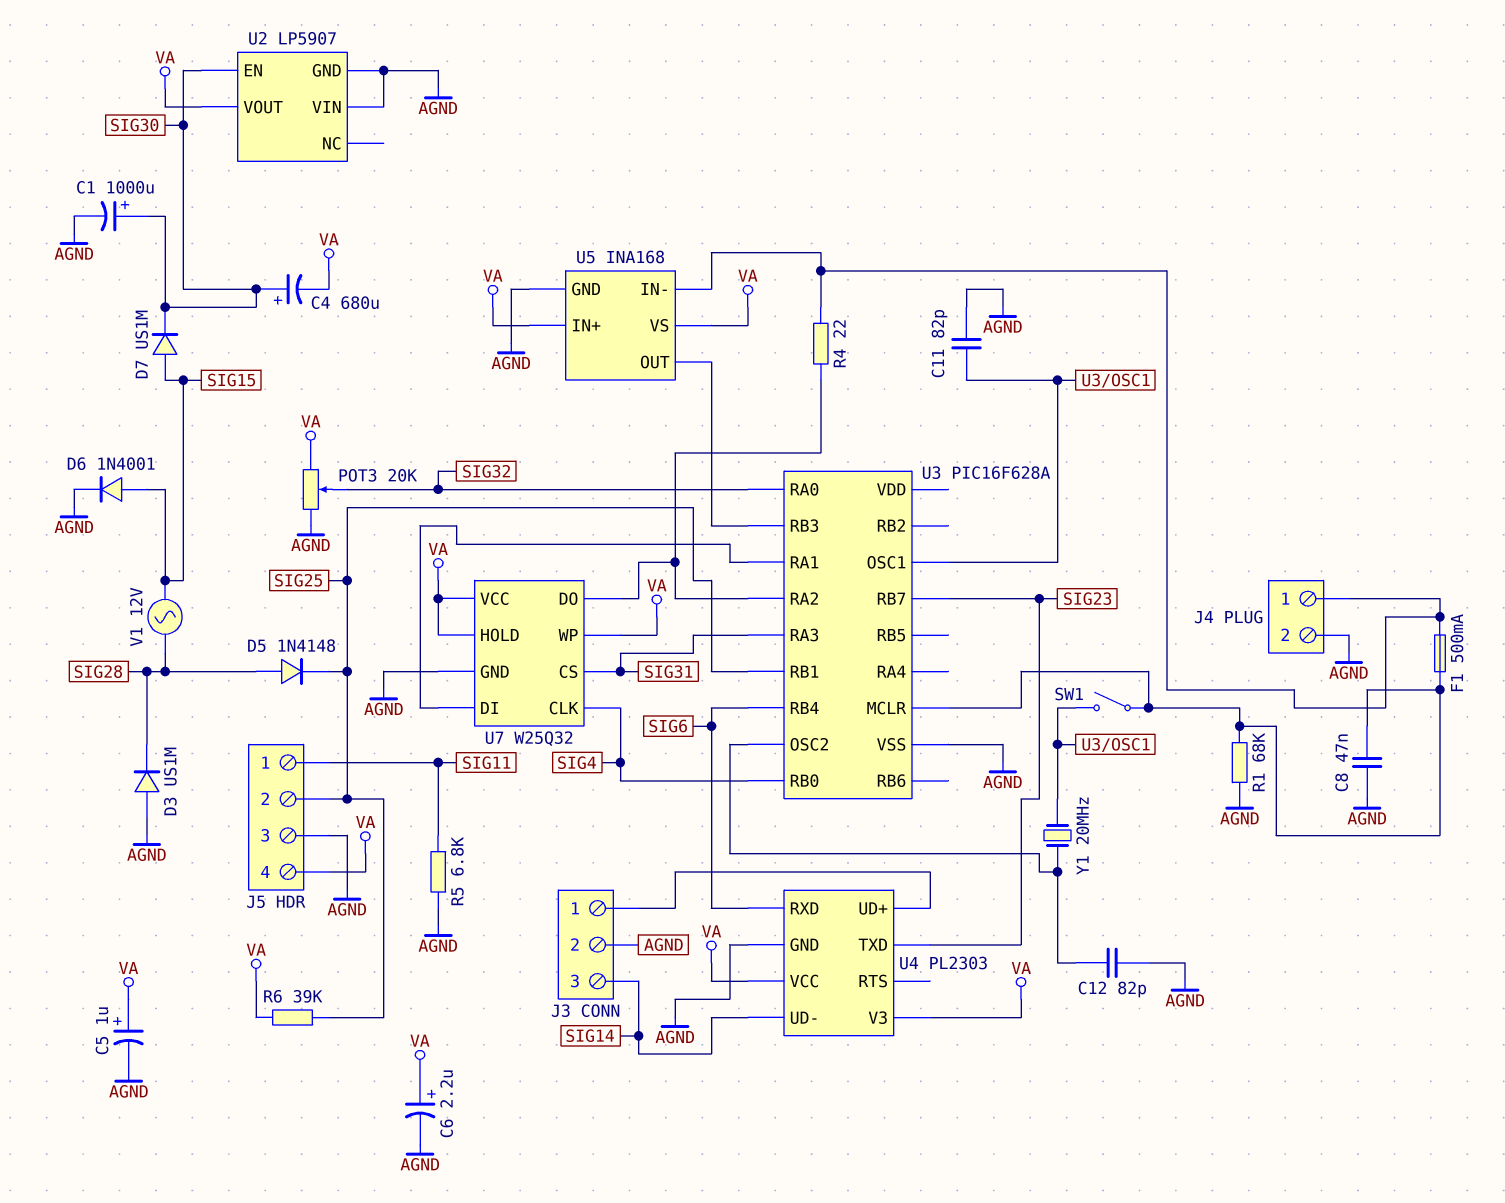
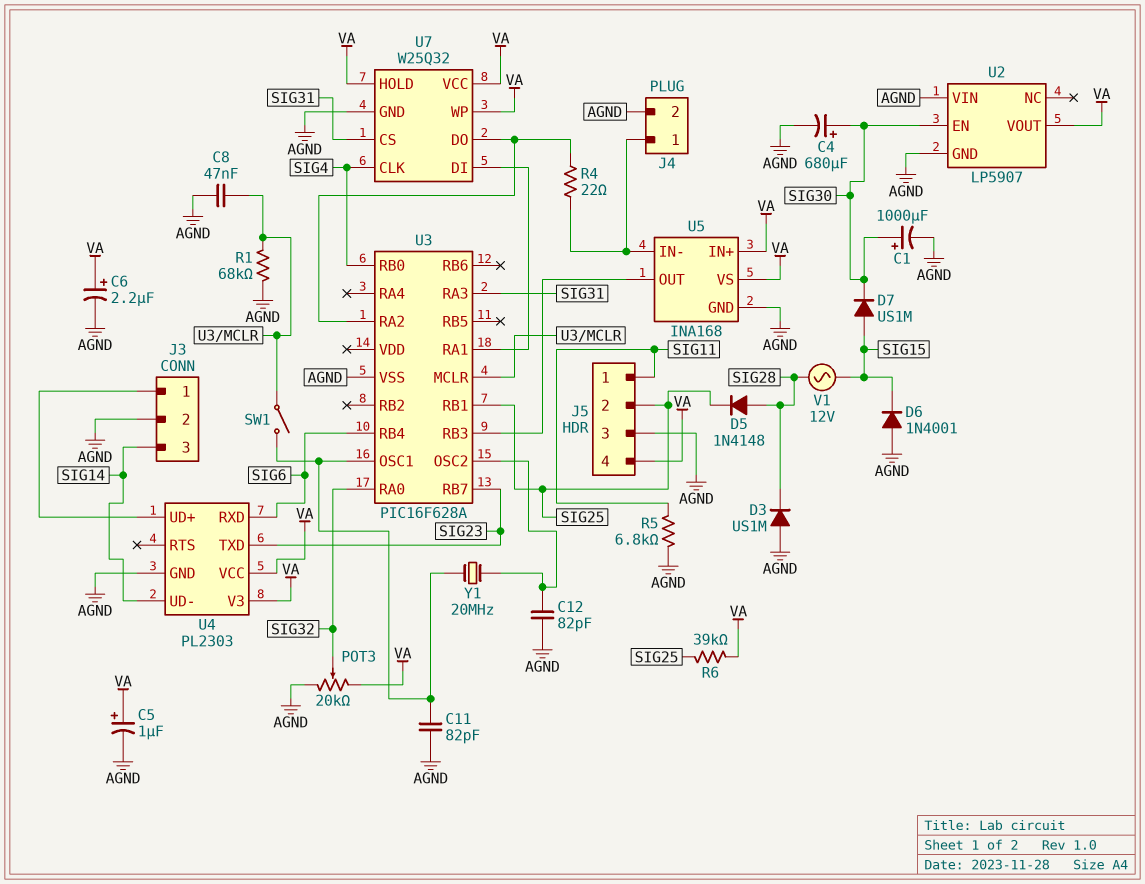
C4: 680uF (plus SIG30, minus VA) -> 680uF (plus SIG30, minus AGND)
D6: diode 1N4001 (A SIG15, K AGND) -> diode 1N4001 (A AGND, K SIG15)
F1: 500mA (J4/1, U3/MCLR) -> none

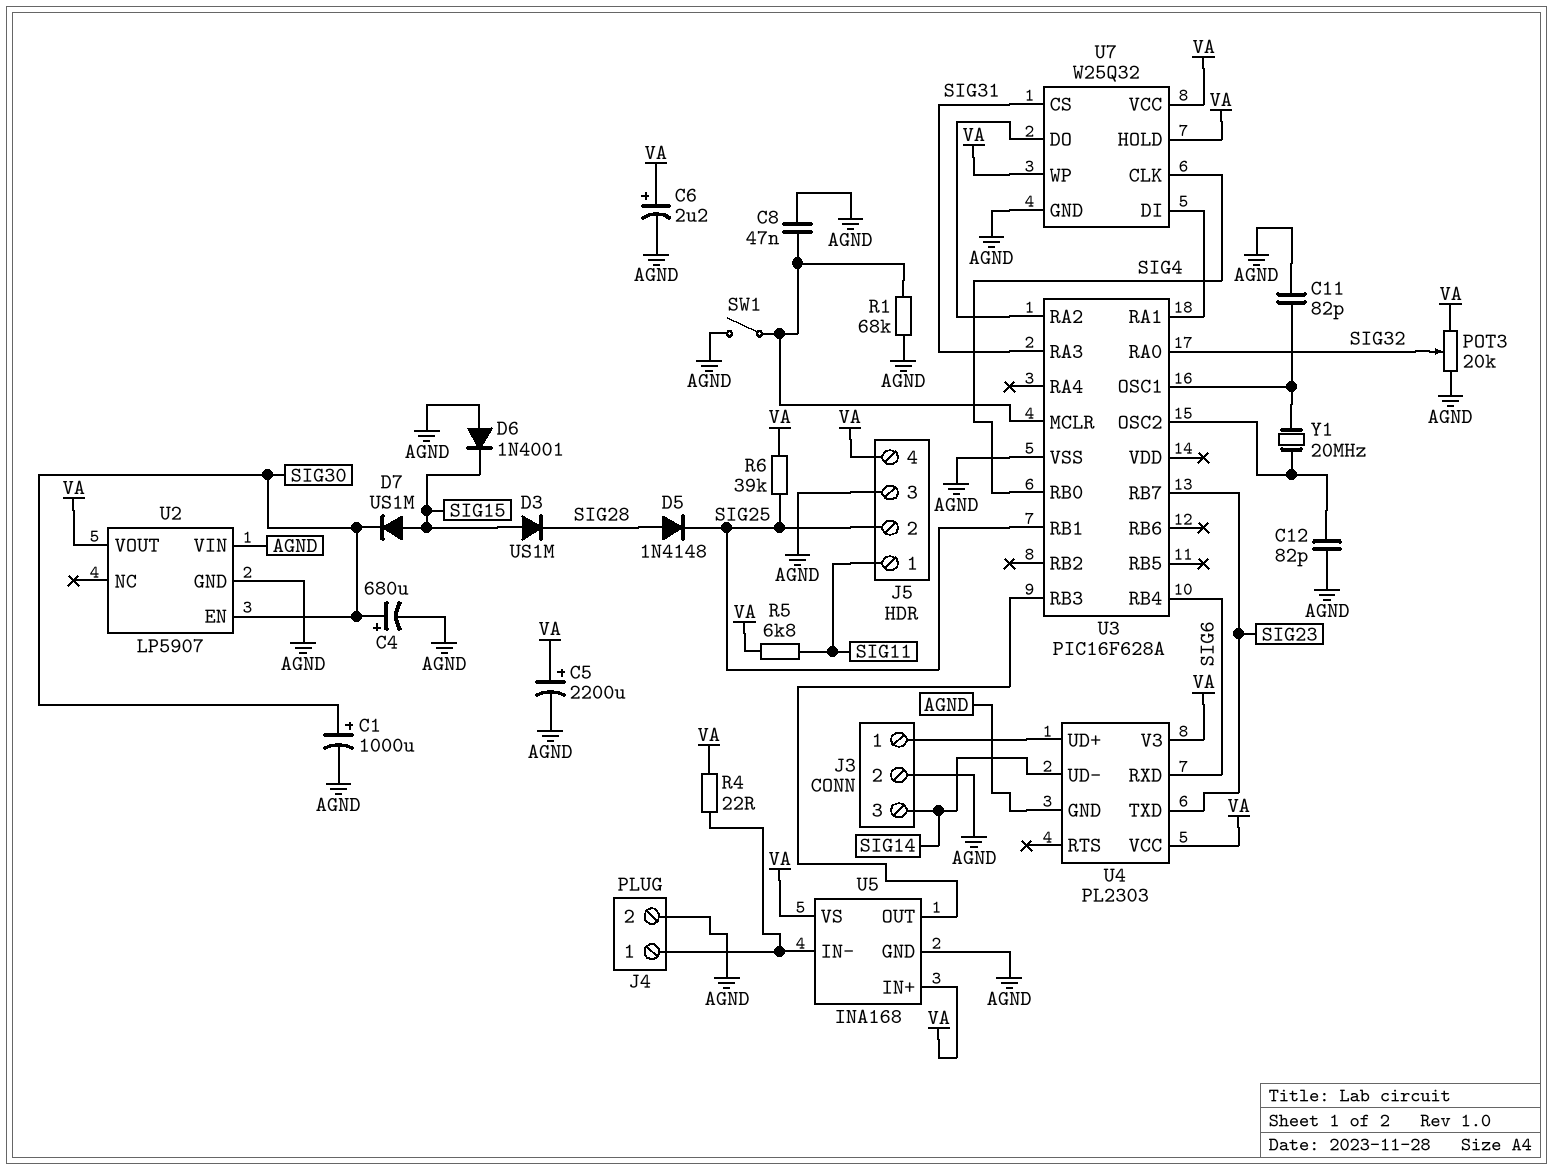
C5: 1uF (plus VA, minus AGND) -> 2200uF (plus VA, minus AGND)
D3: diode US1M (A AGND, K SIG28) -> diode US1M (A SIG15, K SIG28)
R4: 22 (J4/1, U3/RA2) -> 22 (J4/1, VA)
R5: 6.8k (AGND, SIG11) -> 6.8k (SIG11, VA)
SW1: switch (U3/MCLR, U3/OSC1) -> switch (AGND, U3/MCLR)
V1: AC 12V (SIG15, SIG28) -> none

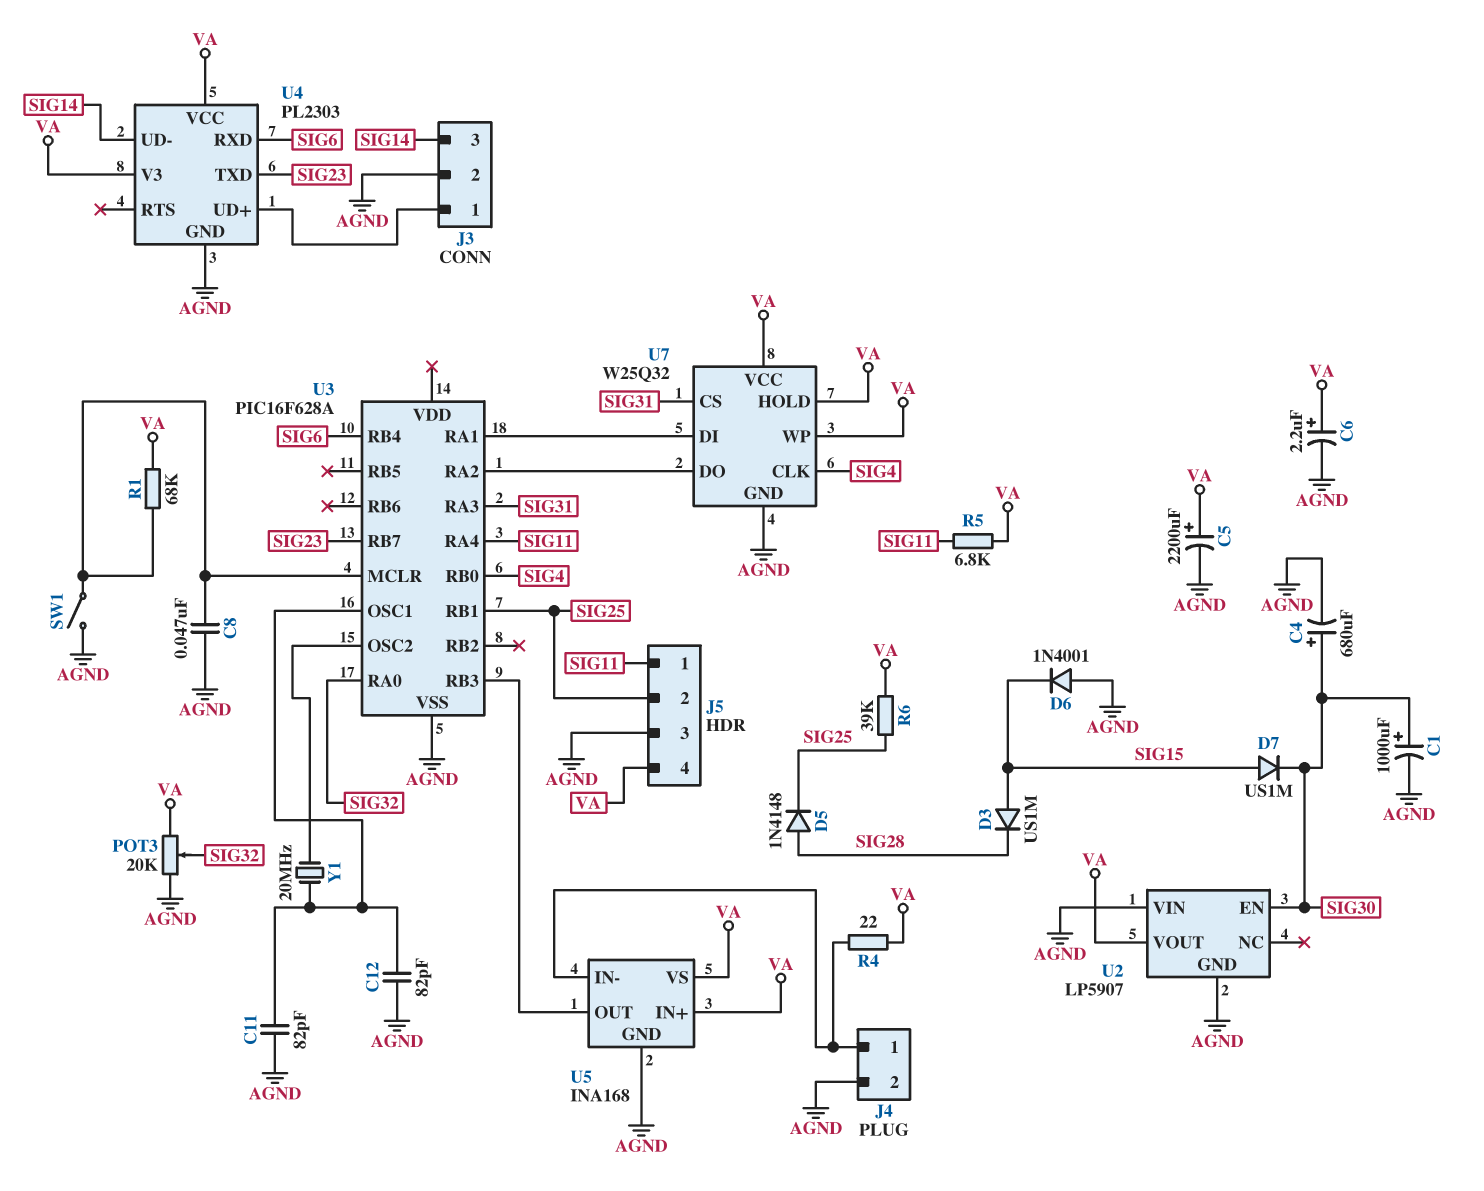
C12: 82pF (AGND, U3/OSC2) -> 82pF (AGND, U3/OSC1)
R1: 68k (AGND, U3/MCLR) -> 68k (U3/MCLR, VA)
U3 pin RA4: none -> SIG11

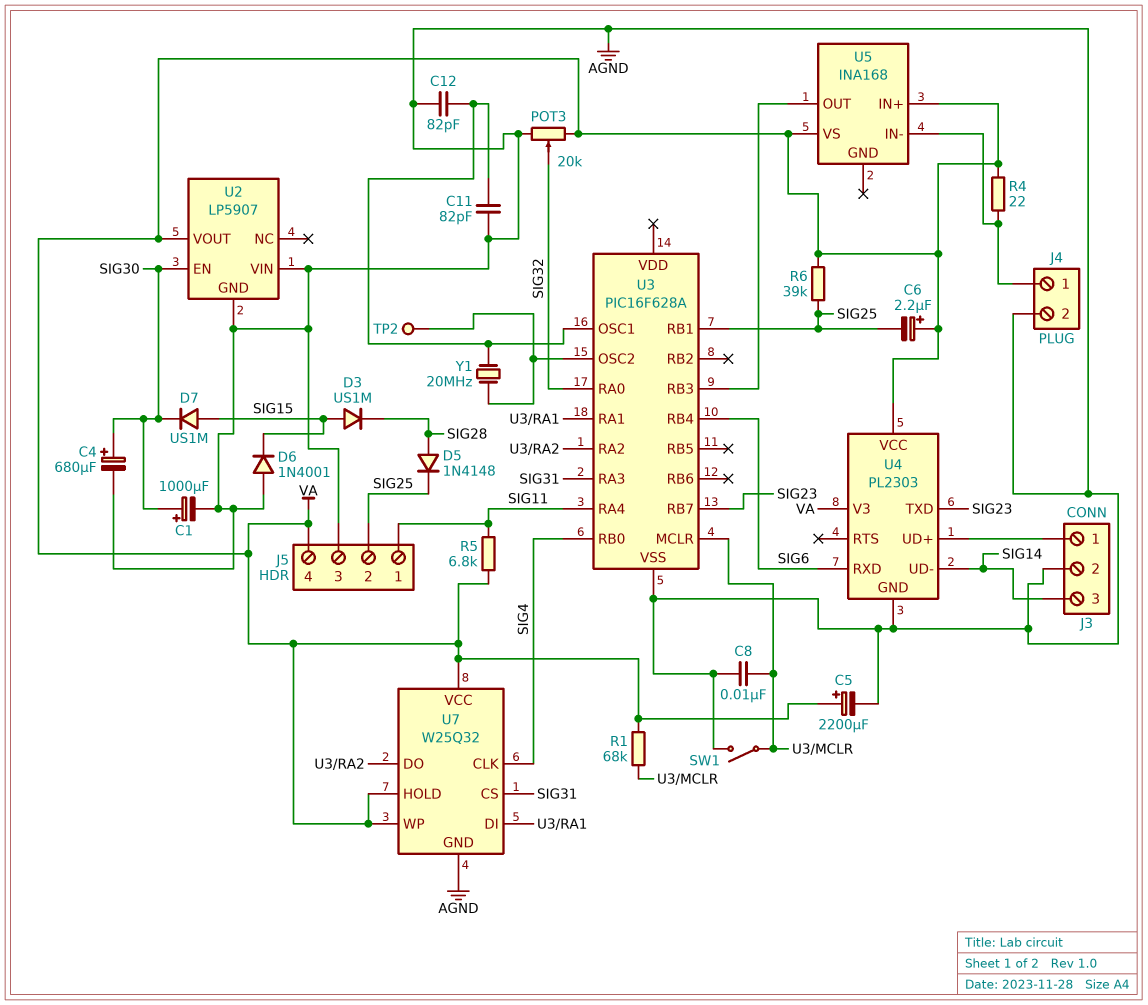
C6: 2.2uF (plus VA, minus AGND) -> 2.2uF (plus VA, minus SIG25)
C8: 47nF (AGND, U3/MCLR) -> 10nF (AGND, U3/MCLR)
TP2: none -> test point (U3/OSC2)
U5 pin GND: AGND -> none

